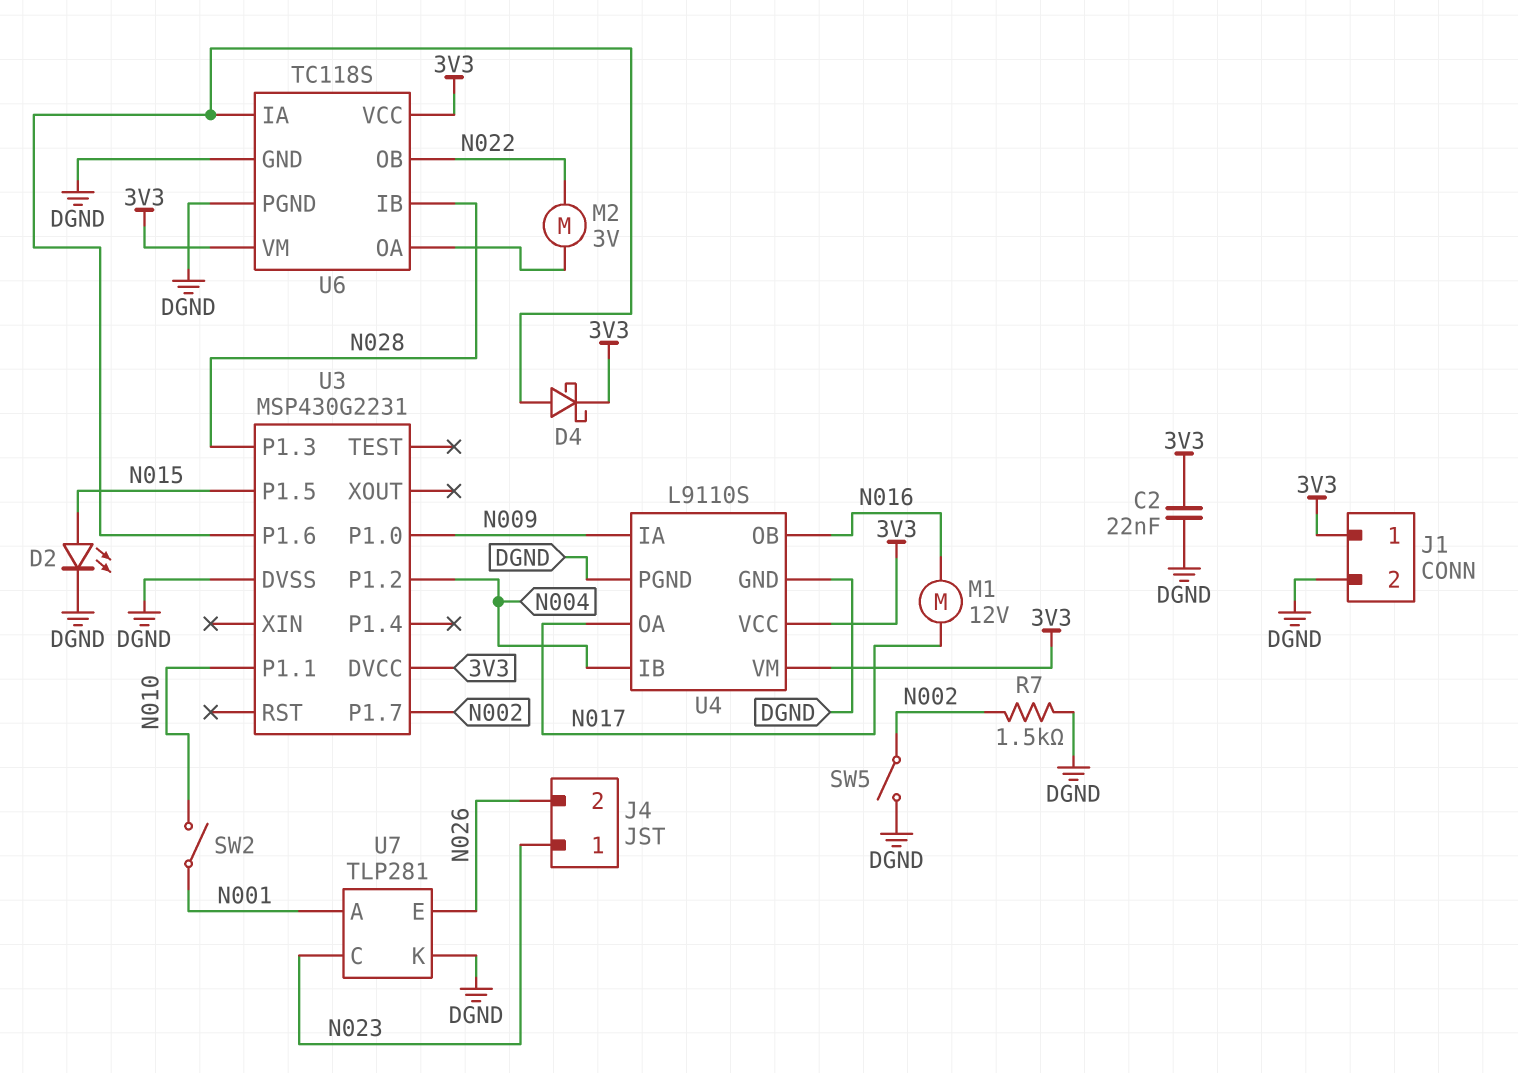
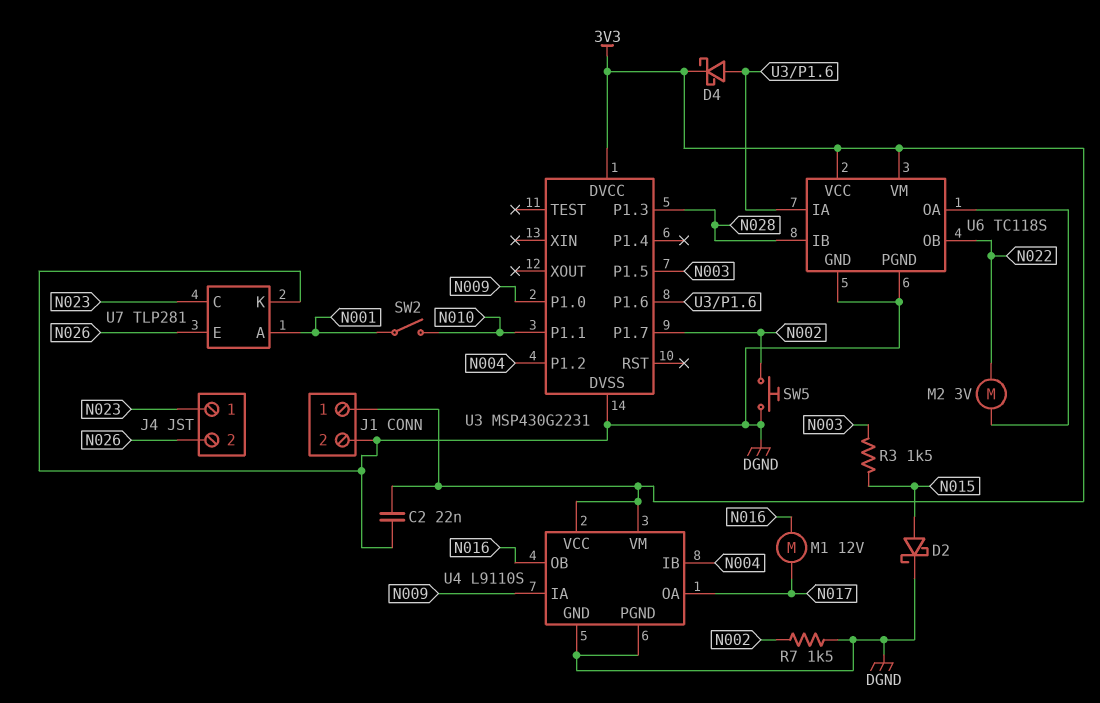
D2: LED (A N015, K DGND) -> schottky (A N015, K DGND)
R3: none -> 1.5k (N003, N015)
SW5: switch (DGND, N002) -> button (DGND, N002)
U3 pin P1.5: N015 -> N003

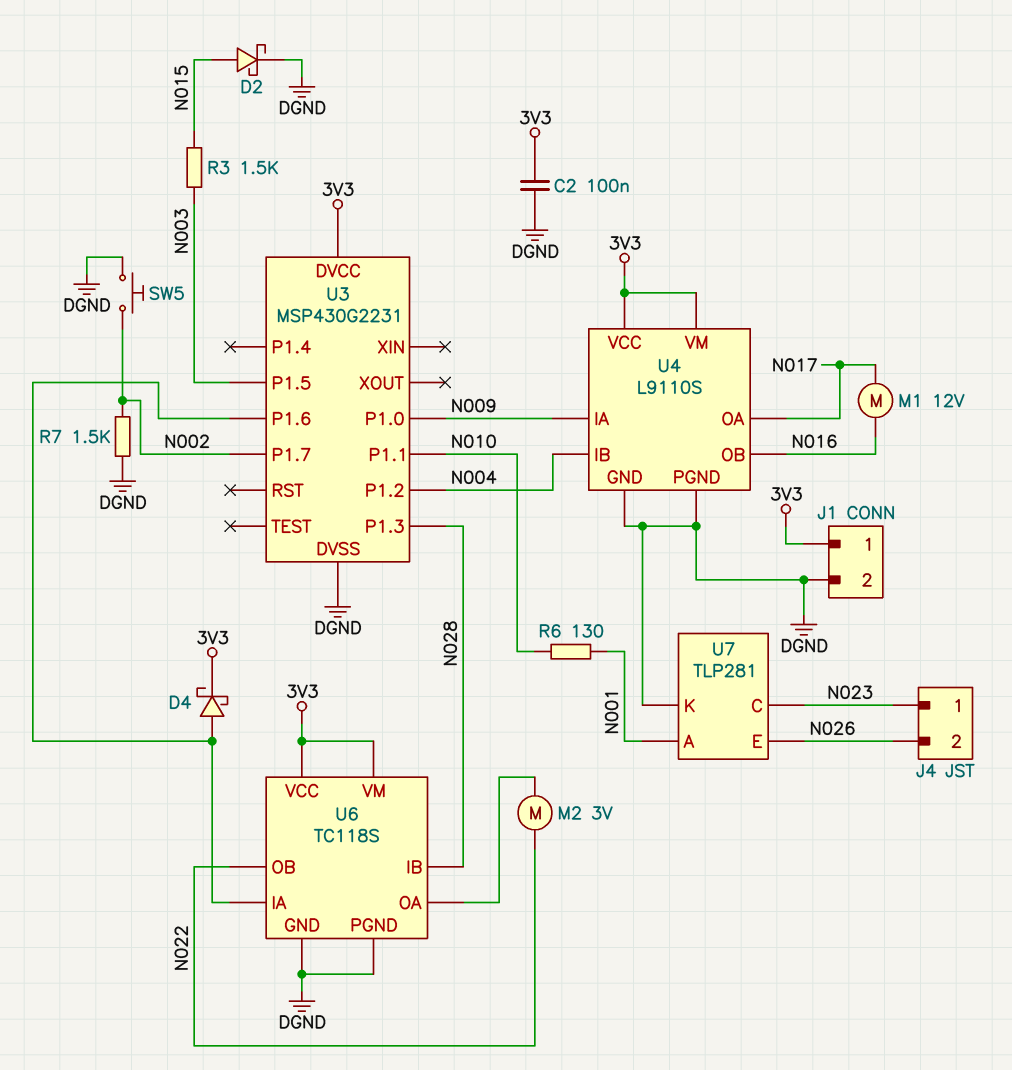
C2: 22nF (3V3, DGND) -> 100nF (3V3, DGND)
R6: none -> 130 (N001, N010)
SW2: switch (N001, N010) -> none

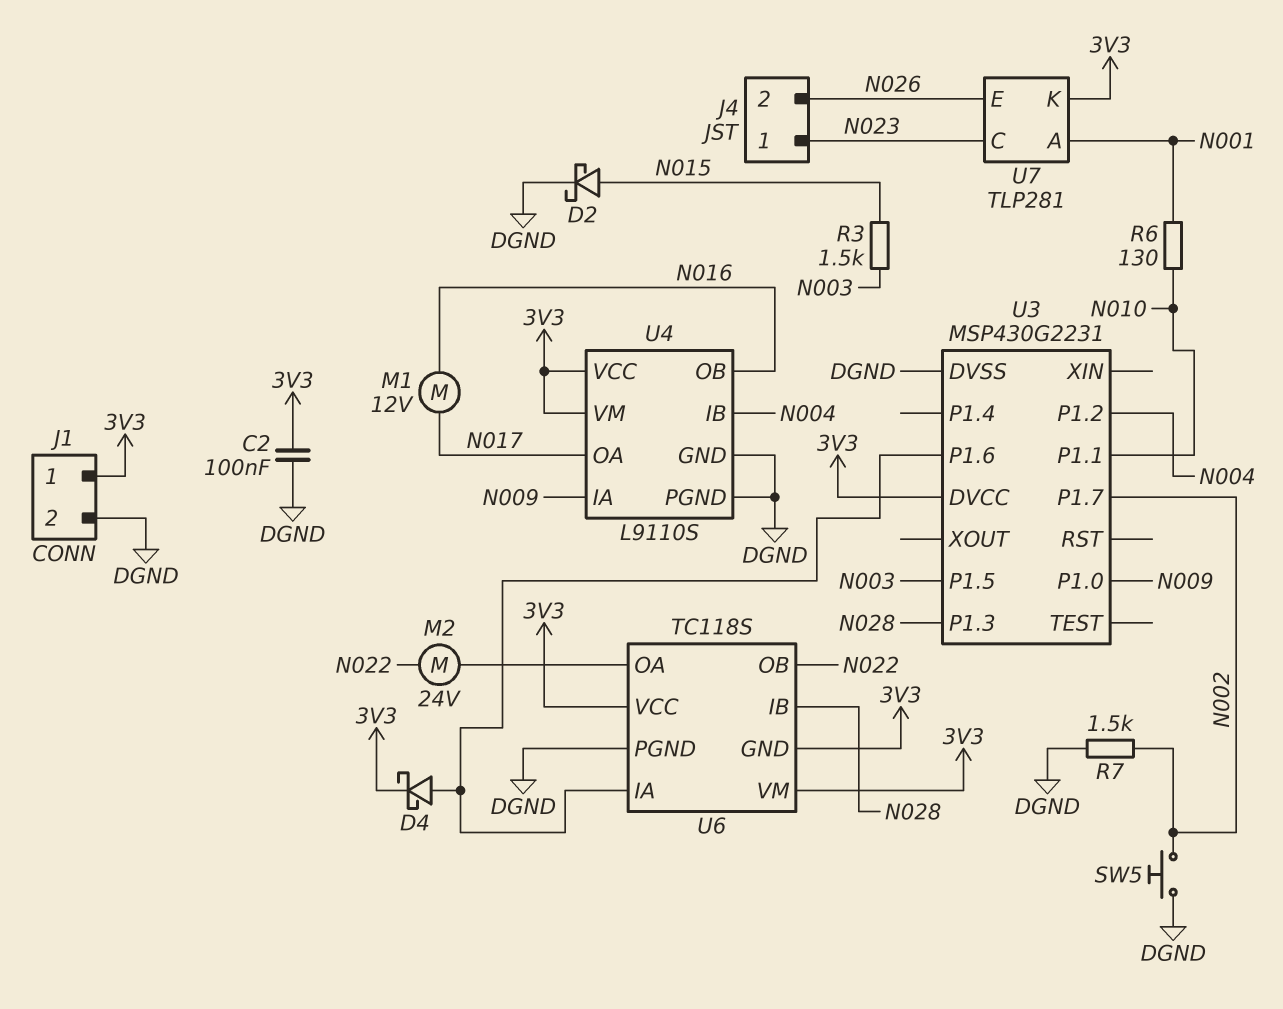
M2: motor 3V (N022, U6/OA) -> motor 24V (N022, U6/OA)
U6 pin GND: DGND -> 3V3
U7 pin K: DGND -> 3V3

